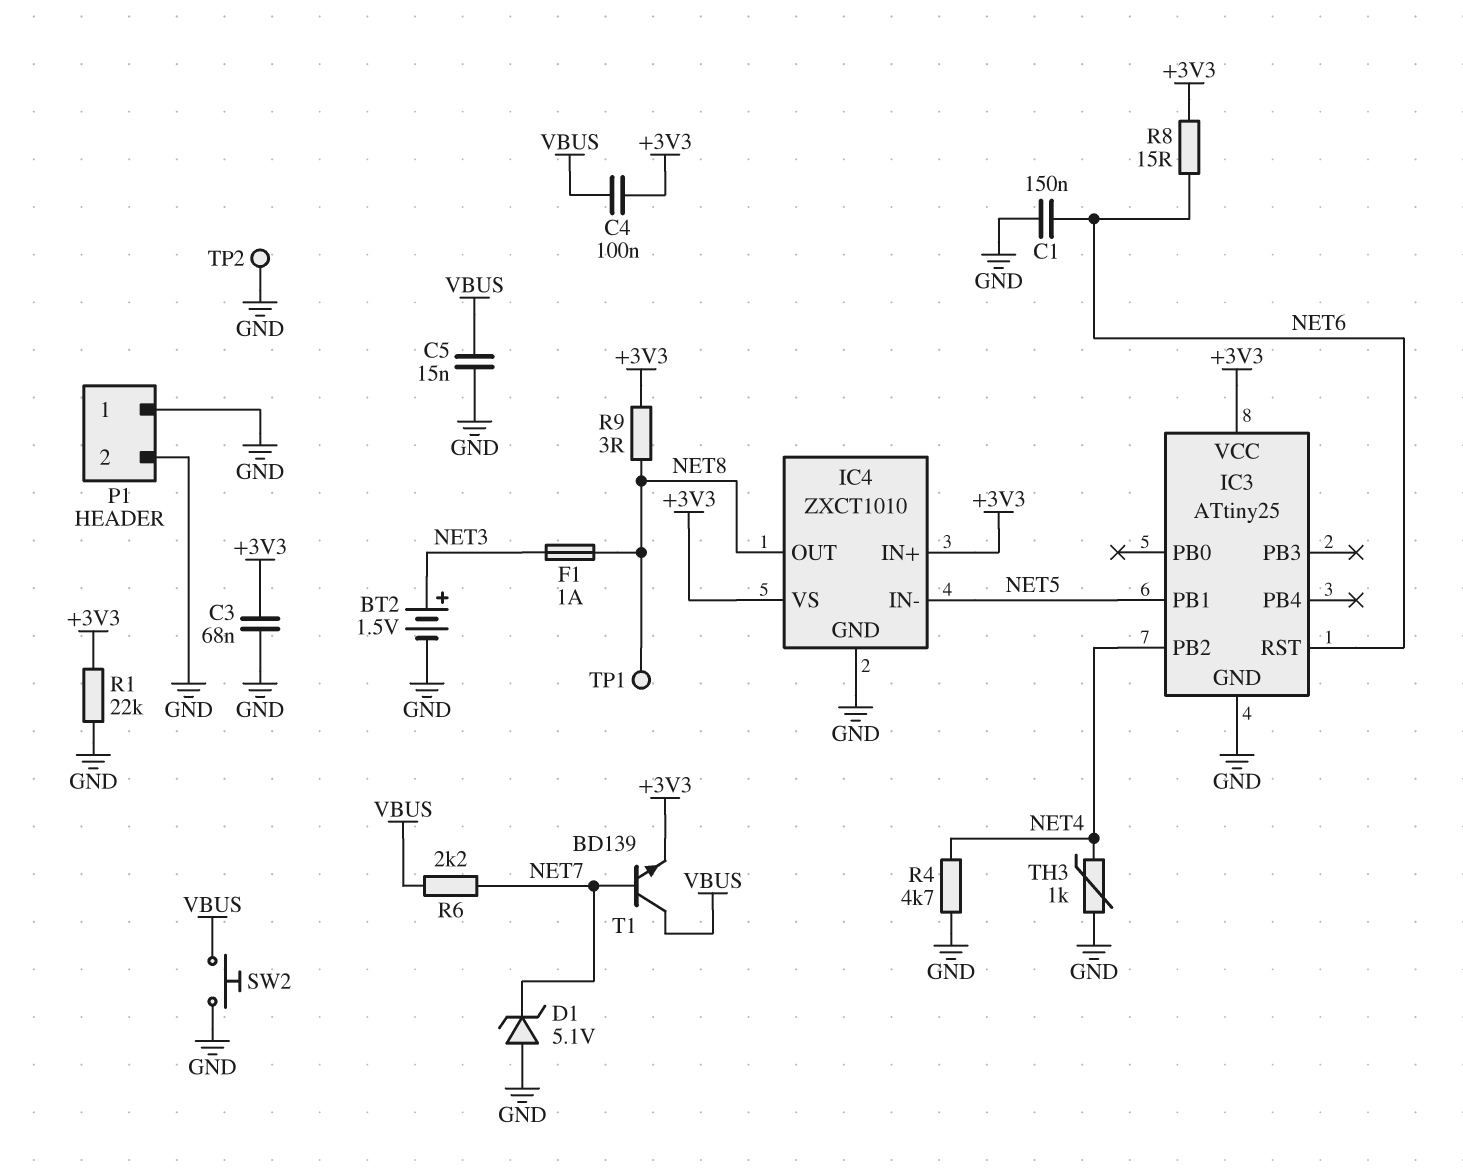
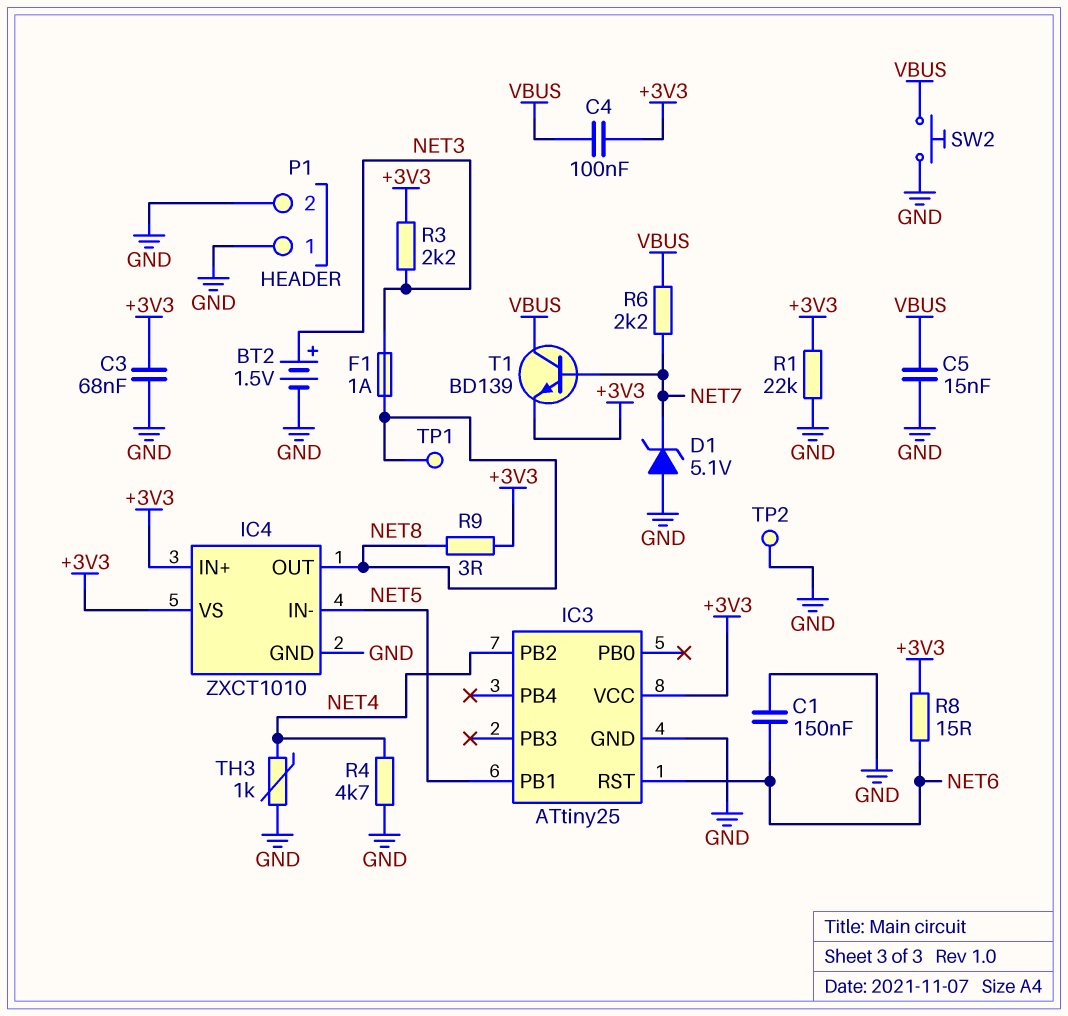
R3: none -> 2.2k (+3V3, NET3)

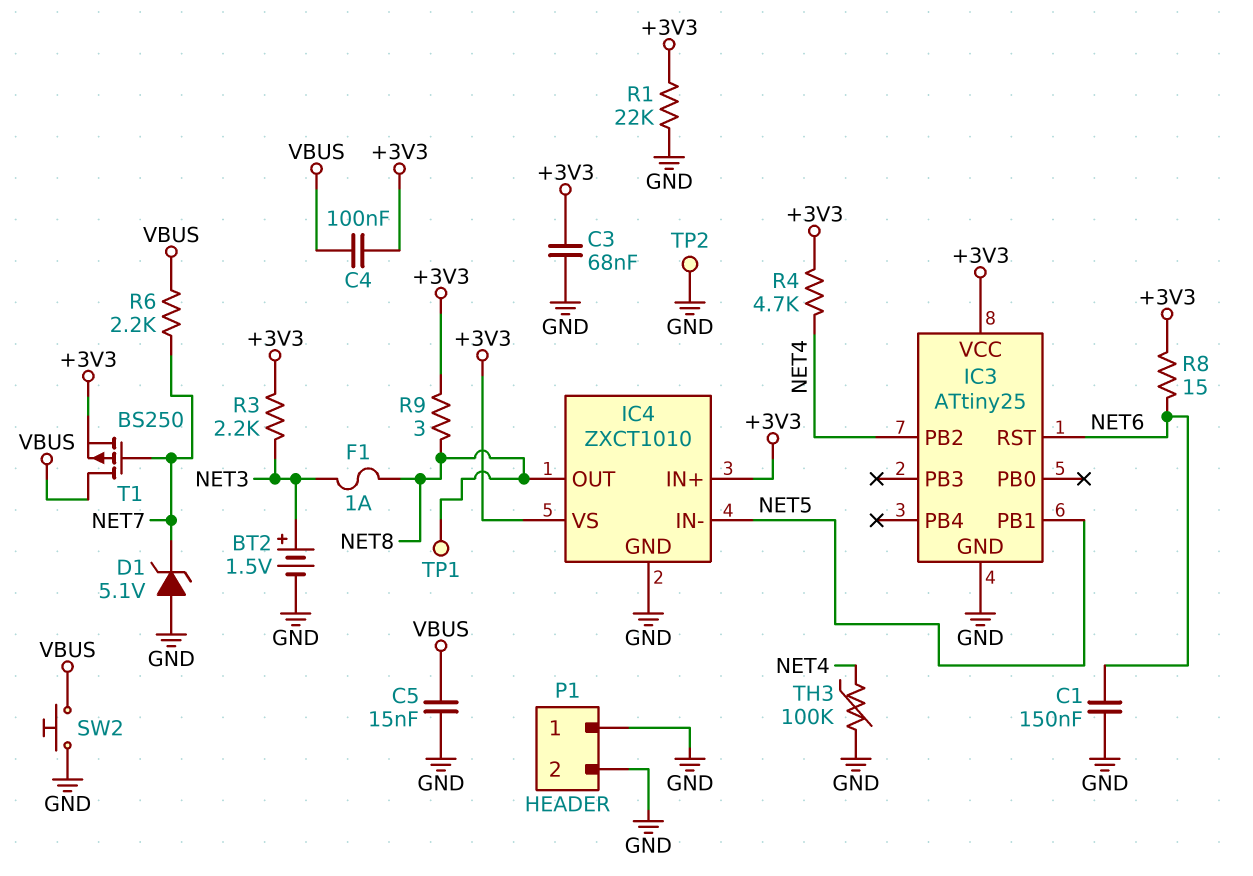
R4: 4.7k (GND, NET4) -> 4.7k (+3V3, NET4)
T1: NPN BD139 (B NET7, C VBUS, E +3V3) -> PMOS BS250 (G NET7, D VBUS, S +3V3)
TH3: 1k (GND, NET4) -> 100k (GND, NET4)

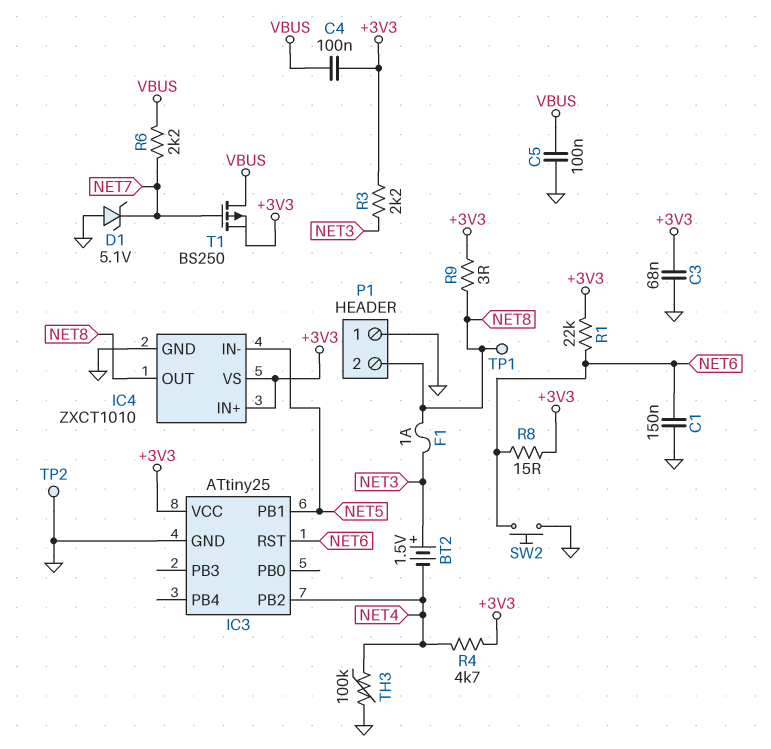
BT2: 1.5V (plus NET3, minus GND) -> 1.5V (plus NET3, minus NET4)
C5: 15nF (GND, VBUS) -> 100nF (GND, VBUS)
P1 pin 2: GND -> NET8
R1: 22k (+3V3, GND) -> 22k (+3V3, NET6)
SW2: button (GND, VBUS) -> button (GND, NET6)

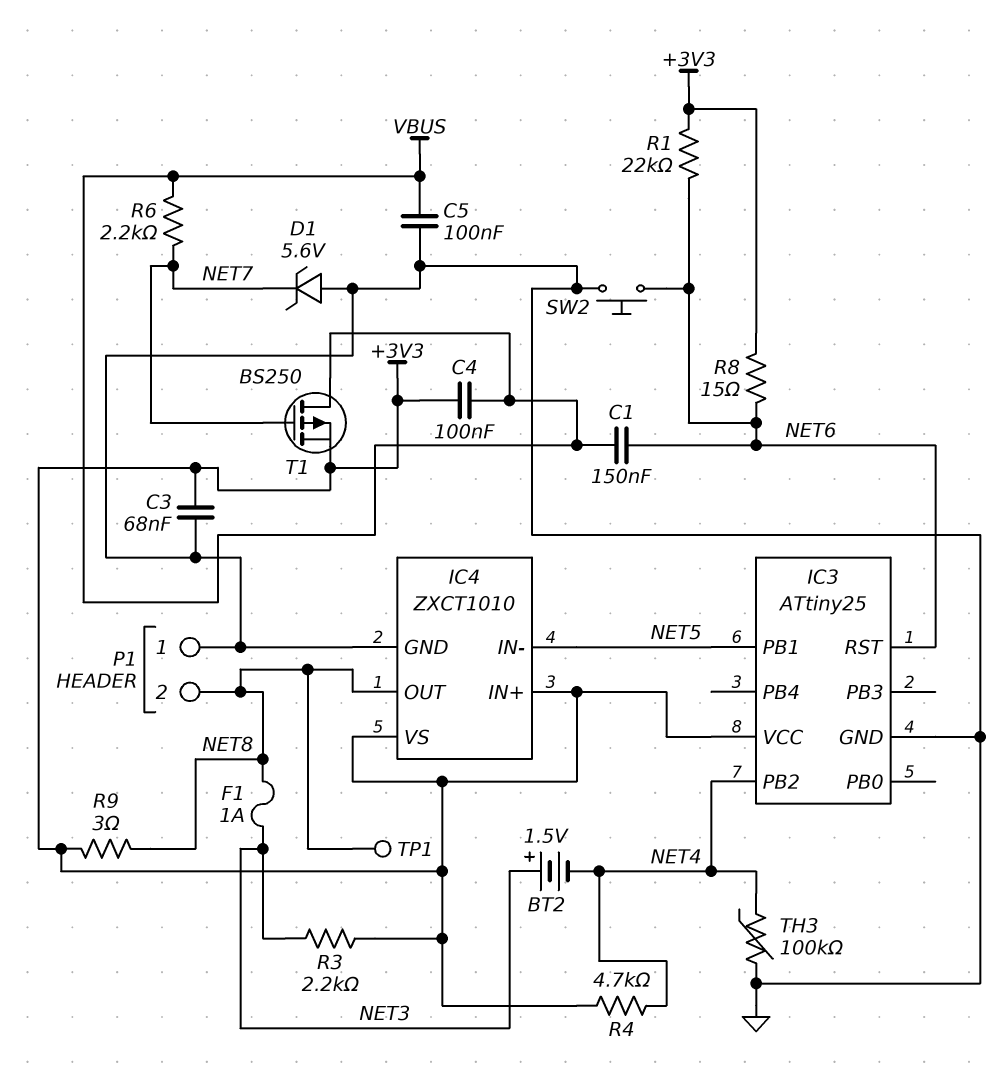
C1: 150nF (GND, NET6) -> 150nF (NET6, VBUS)
D1: zener 5.1V (A GND, K NET7) -> zener 5.6V (A GND, K NET7)
TP2: test point (GND) -> none

